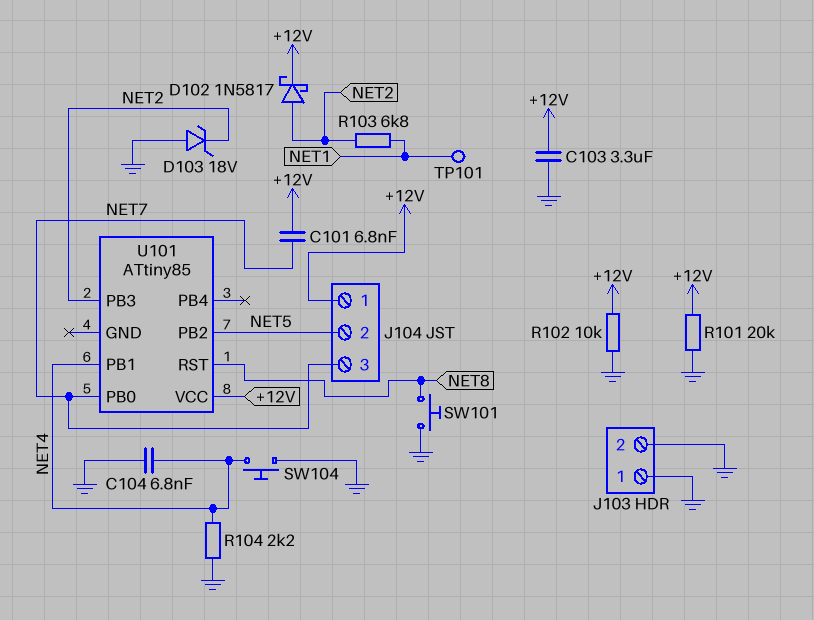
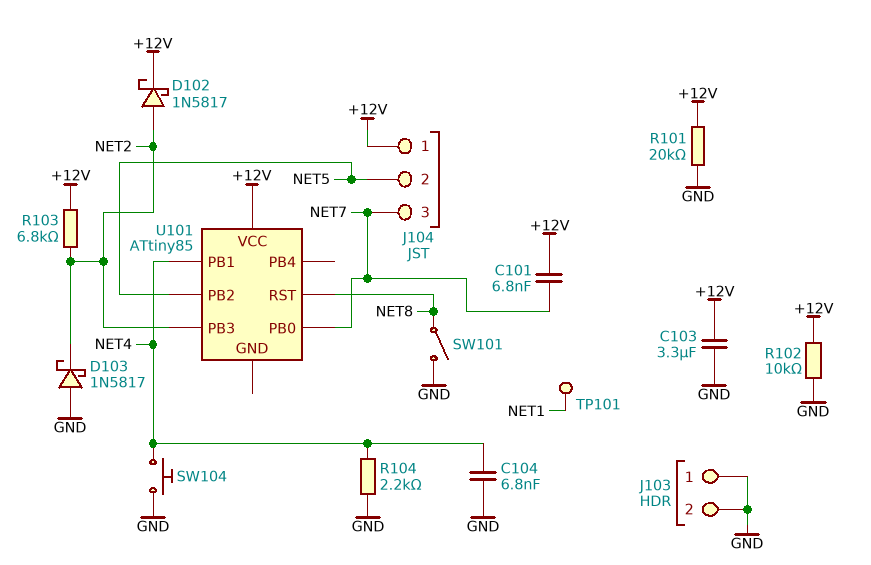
D103: zener 18V (A GND, K NET2) -> schottky 1N5817 (A GND, K NET2)
R103: 6.8k (NET1, NET2) -> 6.8k (+12V, NET2)
SW101: button (GND, NET8) -> switch (GND, NET8)

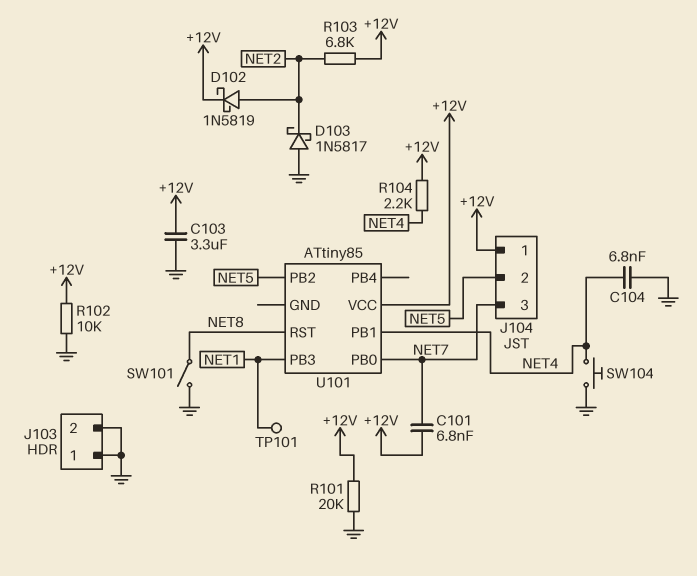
D102: schottky 1N5817 (A NET2, K +12V) -> schottky 1N5819 (A NET2, K +12V)
R104: 2.2k (GND, NET4) -> 2.2k (+12V, NET4)
U101 pin PB3: NET2 -> NET1

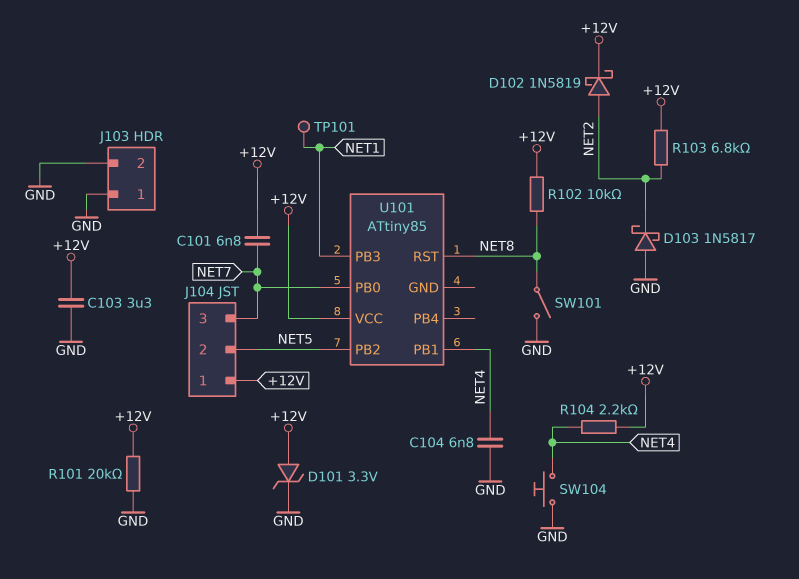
D101: none -> zener 3.3V (A +12V, K GND)
R102: 10k (+12V, GND) -> 10k (+12V, NET8)

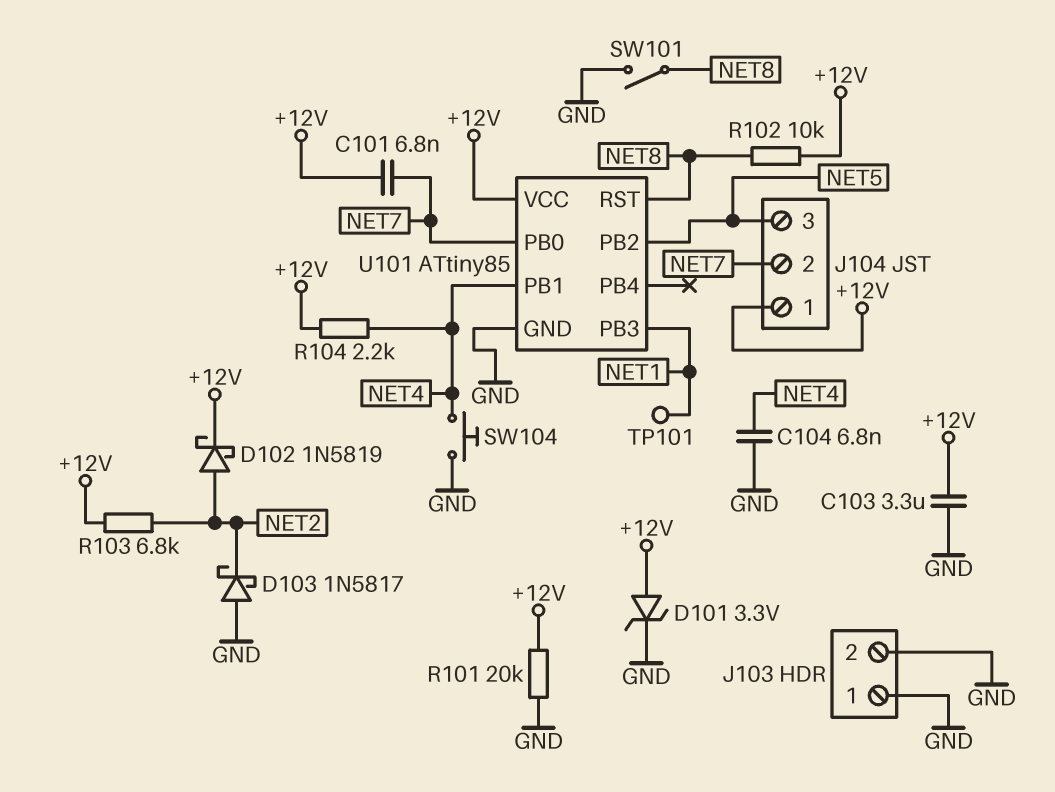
J104 pin 2: NET5 -> NET7
J104 pin 3: NET7 -> NET5
U101 pin GND: none -> GND

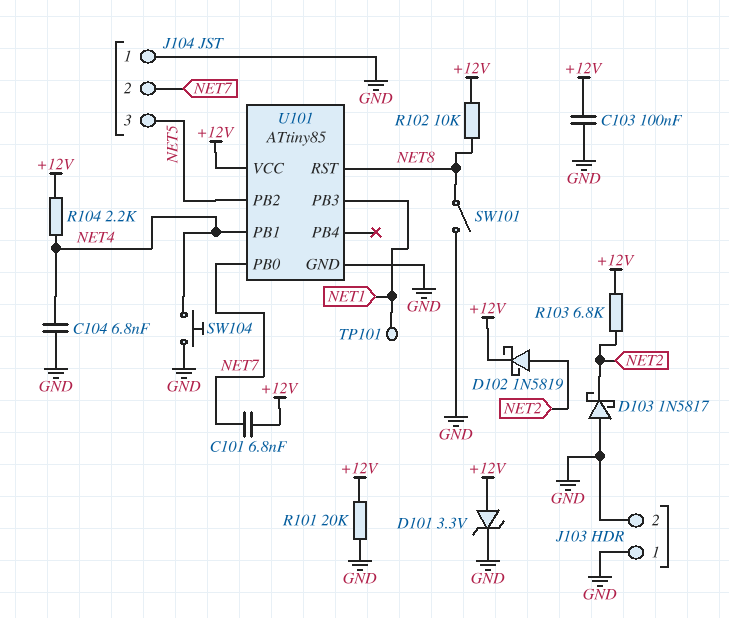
C103: 3.3uF (+12V, GND) -> 100nF (+12V, GND)
J104 pin 1: +12V -> GND

